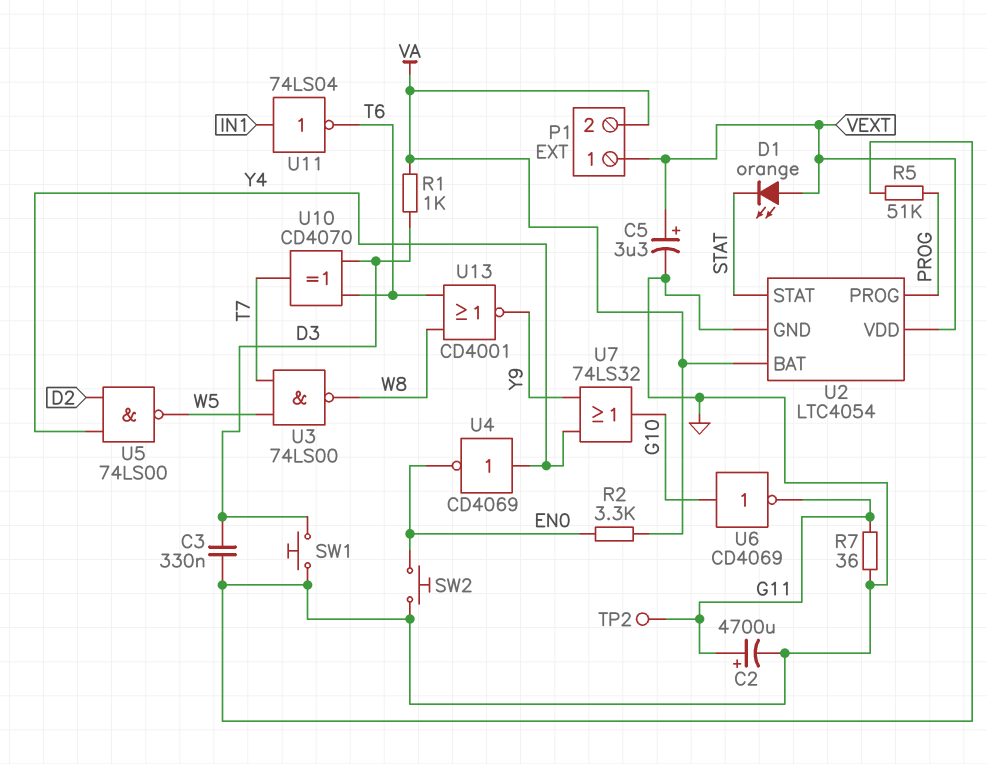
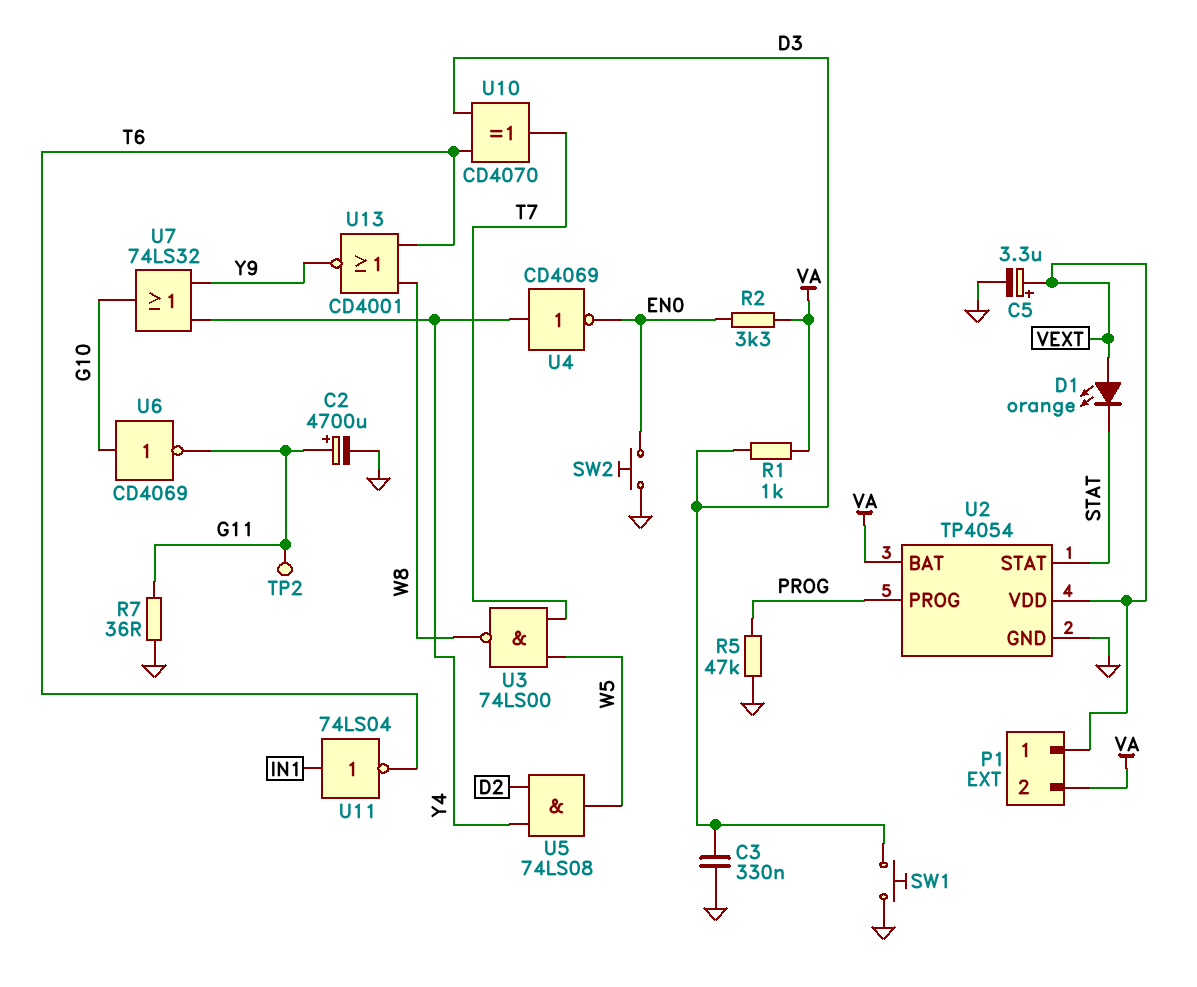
R5: 51k (GND, PROG) -> 47k (GND, PROG)
U2: LTC4054 -> TP4054
U5: NAND 74LS00 (in D2, in Y4, out W5) -> AND 74LS08 (in D2, in Y4, out W5)

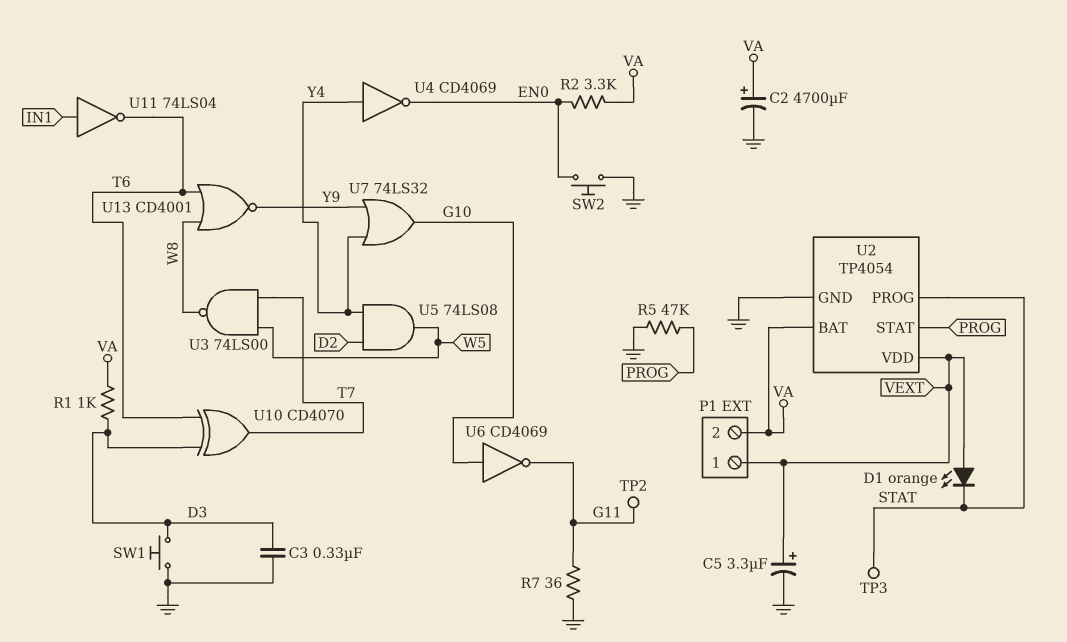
C2: 4700uF (plus G11, minus GND) -> 4700uF (plus VA, minus GND)
TP3: none -> test point (STAT)
U2 pin PROG: PROG -> STAT
U2 pin STAT: STAT -> PROG

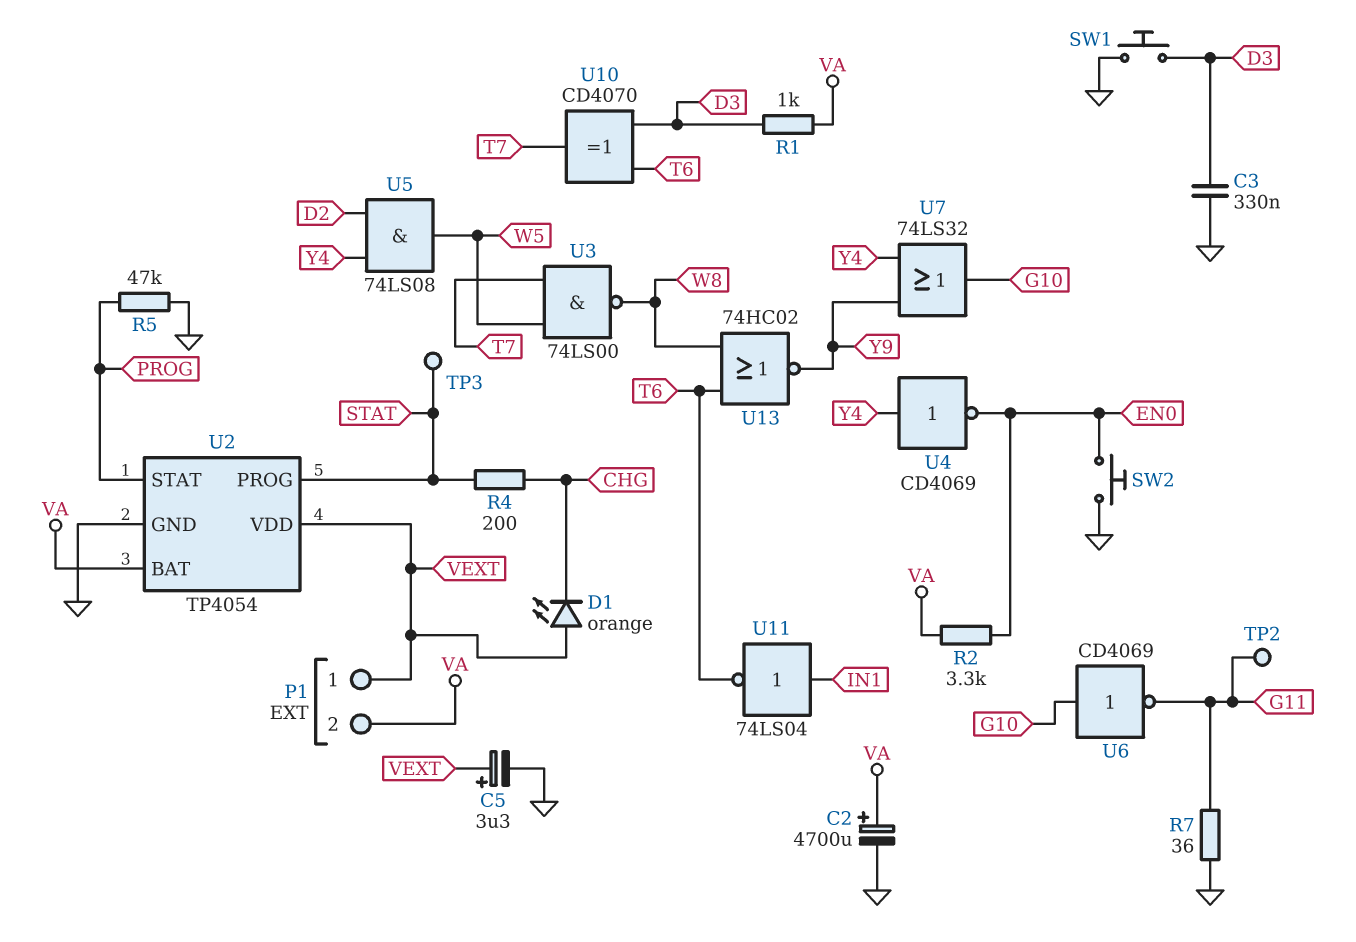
D1: LED orange (A VEXT, K STAT) -> LED orange (A VEXT, K CHG)
R4: none -> 200 (CHG, STAT)
U13: NOR CD4001 (in T6, in W8, out Y9) -> NOR 74HC02 (in T6, in W8, out Y9)

